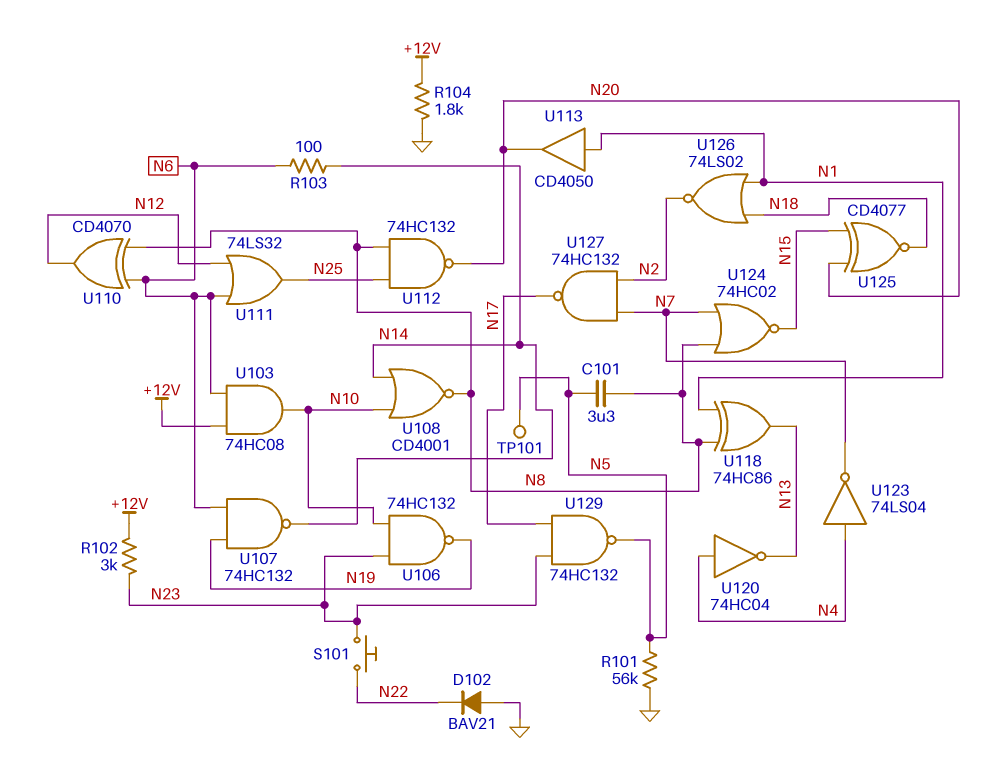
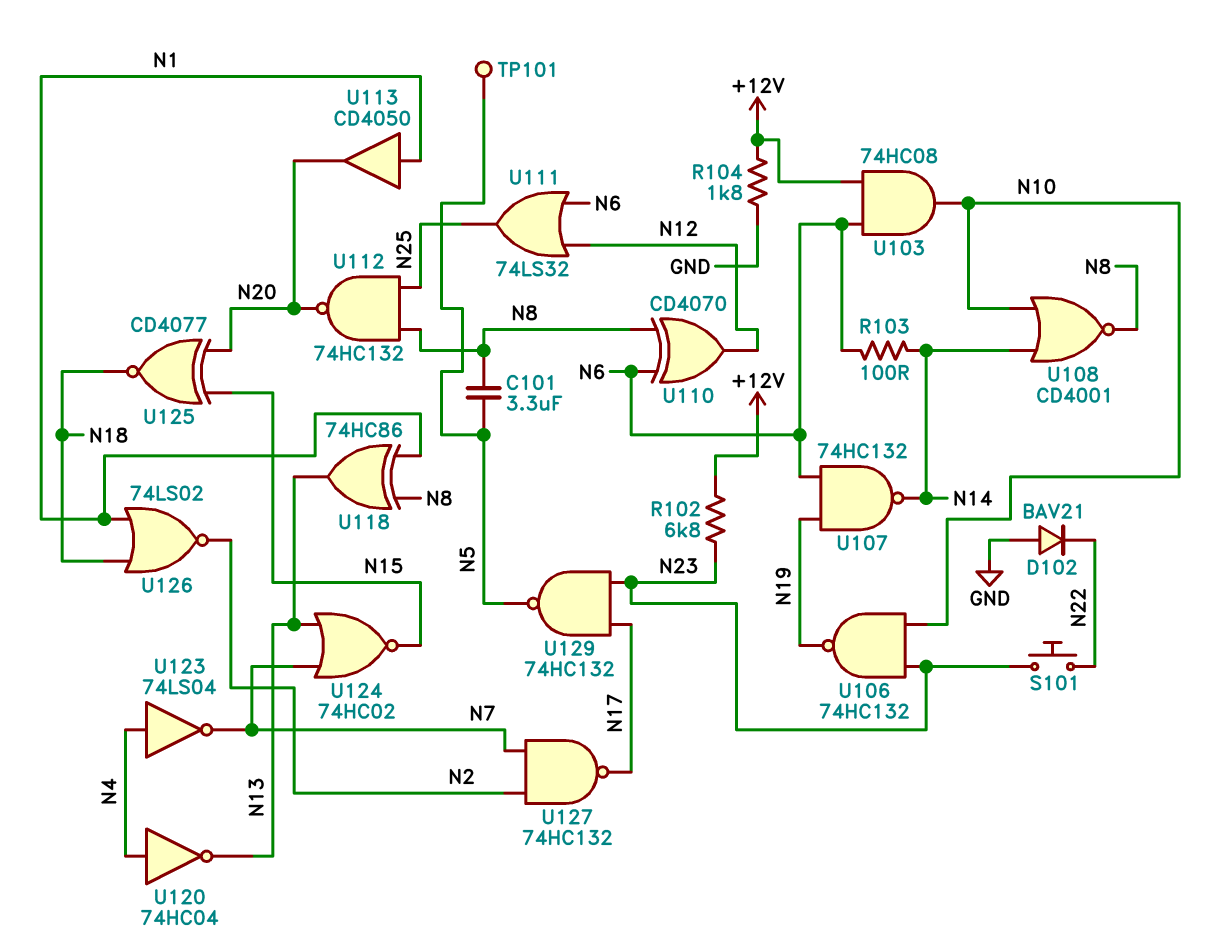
R101: 56k (GND, N5) -> none
R102: 3k (+12V, N23) -> 6.8k (+12V, N23)
U124: NOR 74HC02 (in N7, in N8, out N15) -> NOR 74HC02 (in N7, in N13, out N15)

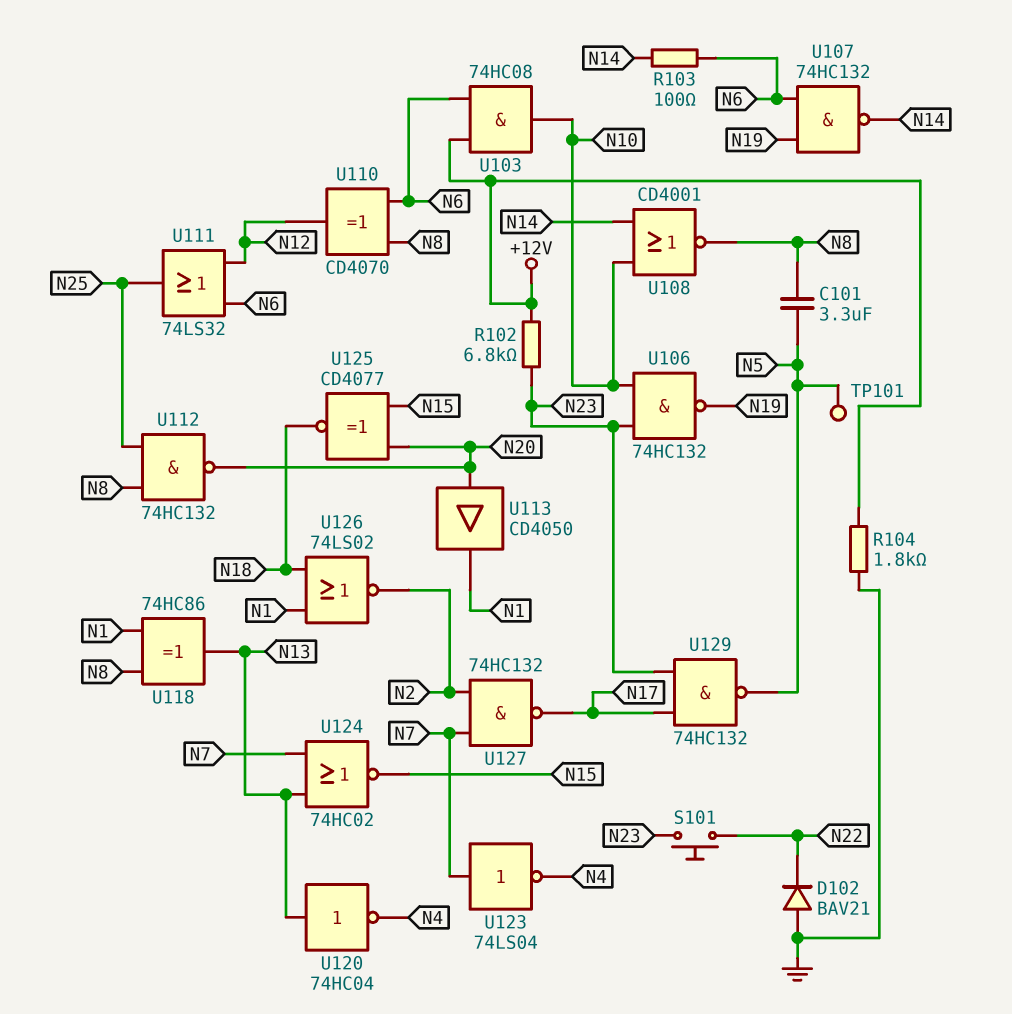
U113: buffer CD4050 (in N1, out N20) -> buffer CD4050 (in N20, out N1)
U120: NOT 74HC04 (in N4, out N13) -> NOT 74HC04 (in N13, out N4)
U123: NOT 74LS04 (in N4, out N7) -> NOT 74LS04 (in N7, out N4)

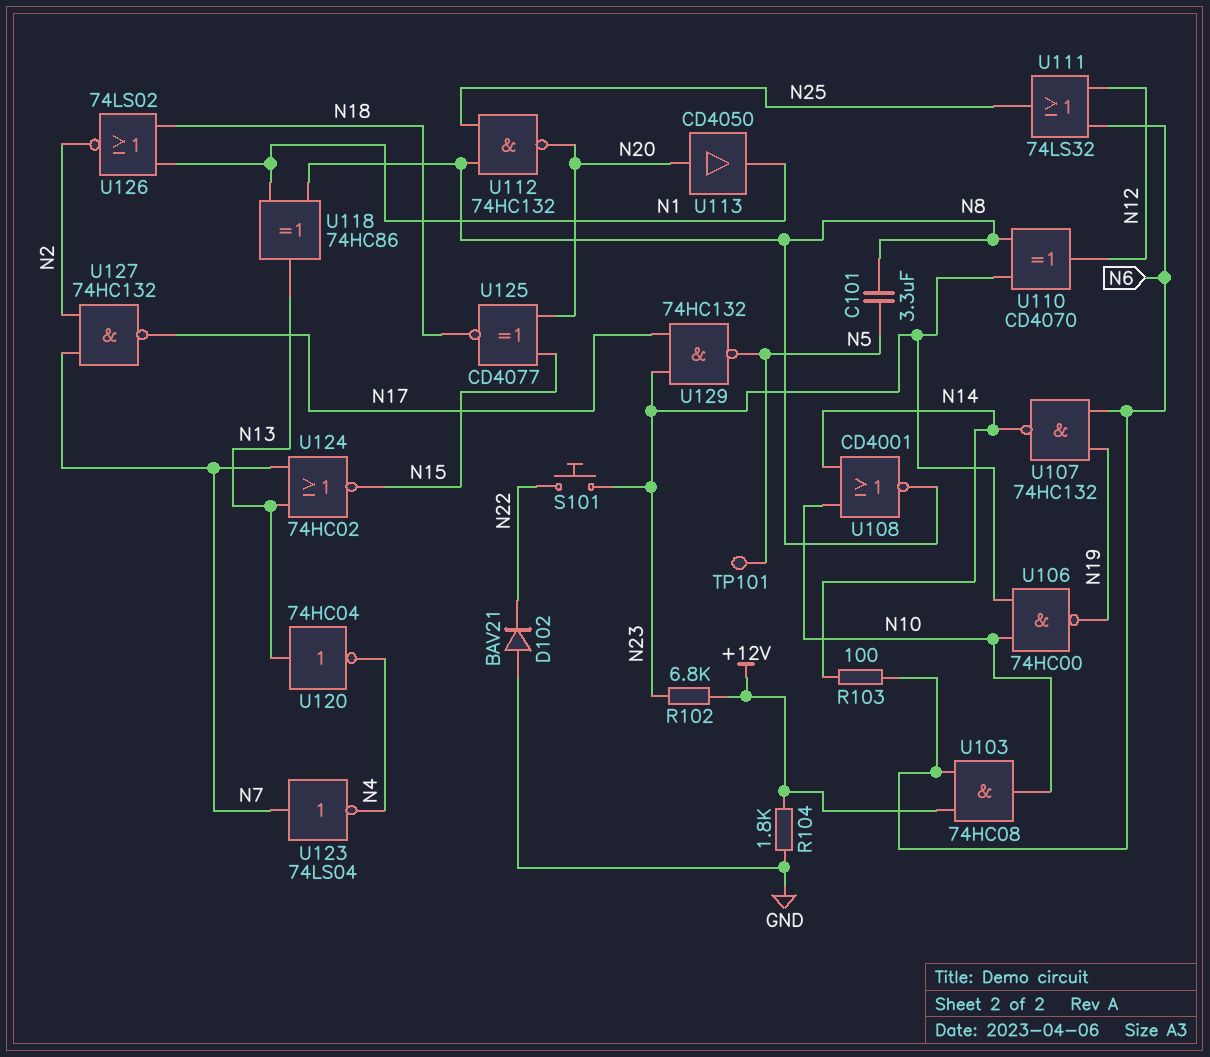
U106: NAND 74HC132 (in N10, in N23, out N19) -> NAND 74HC00 (in N10, in N23, out N19)
U110: XOR CD4070 (in N6, in N8, out N12) -> XOR CD4070 (in N8, in N23, out N12)

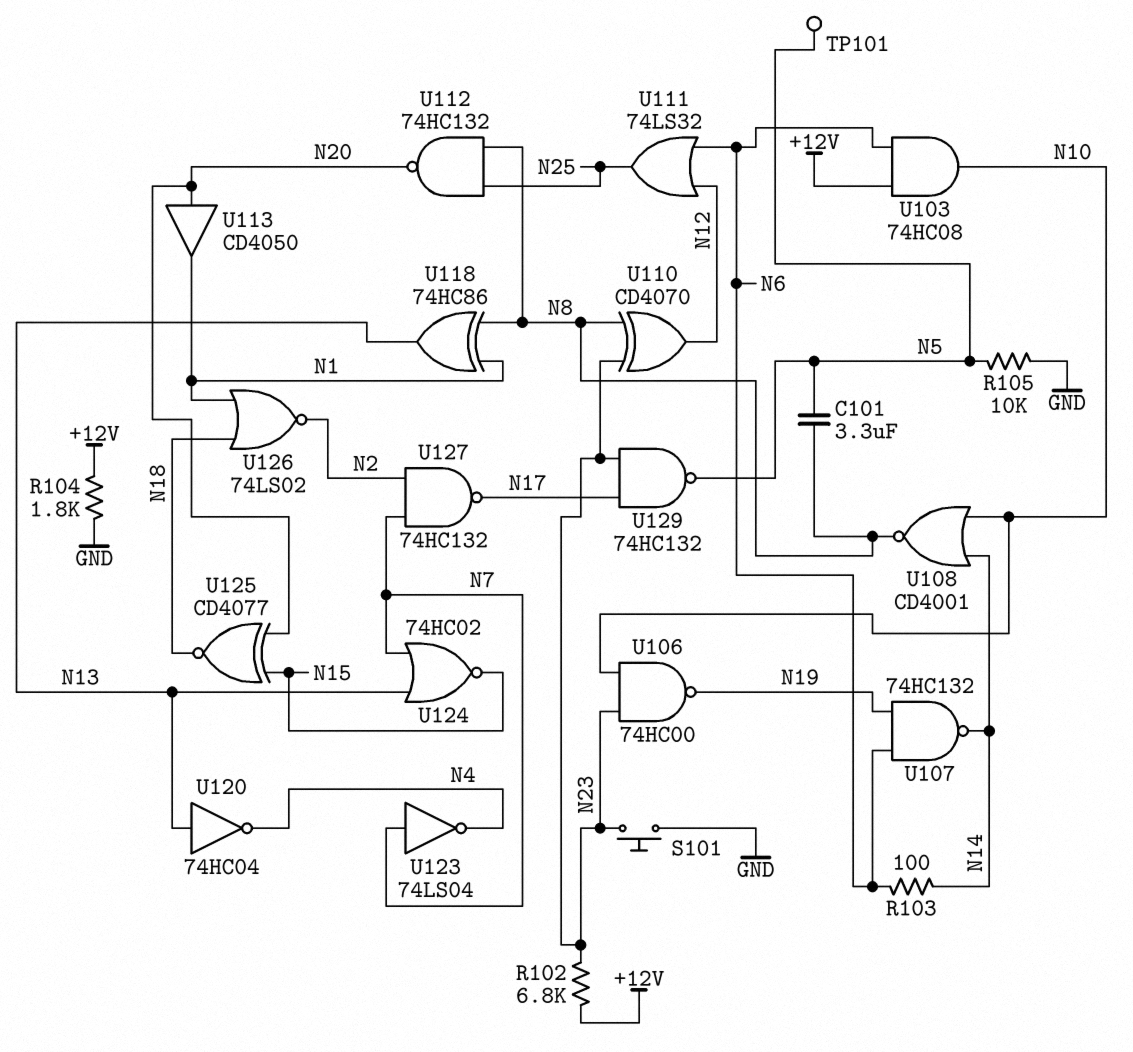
D102: diode BAV21 (A GND, K N22) -> none
R105: none -> 10k (GND, N5)
S101: button (N22, N23) -> button (GND, N23)

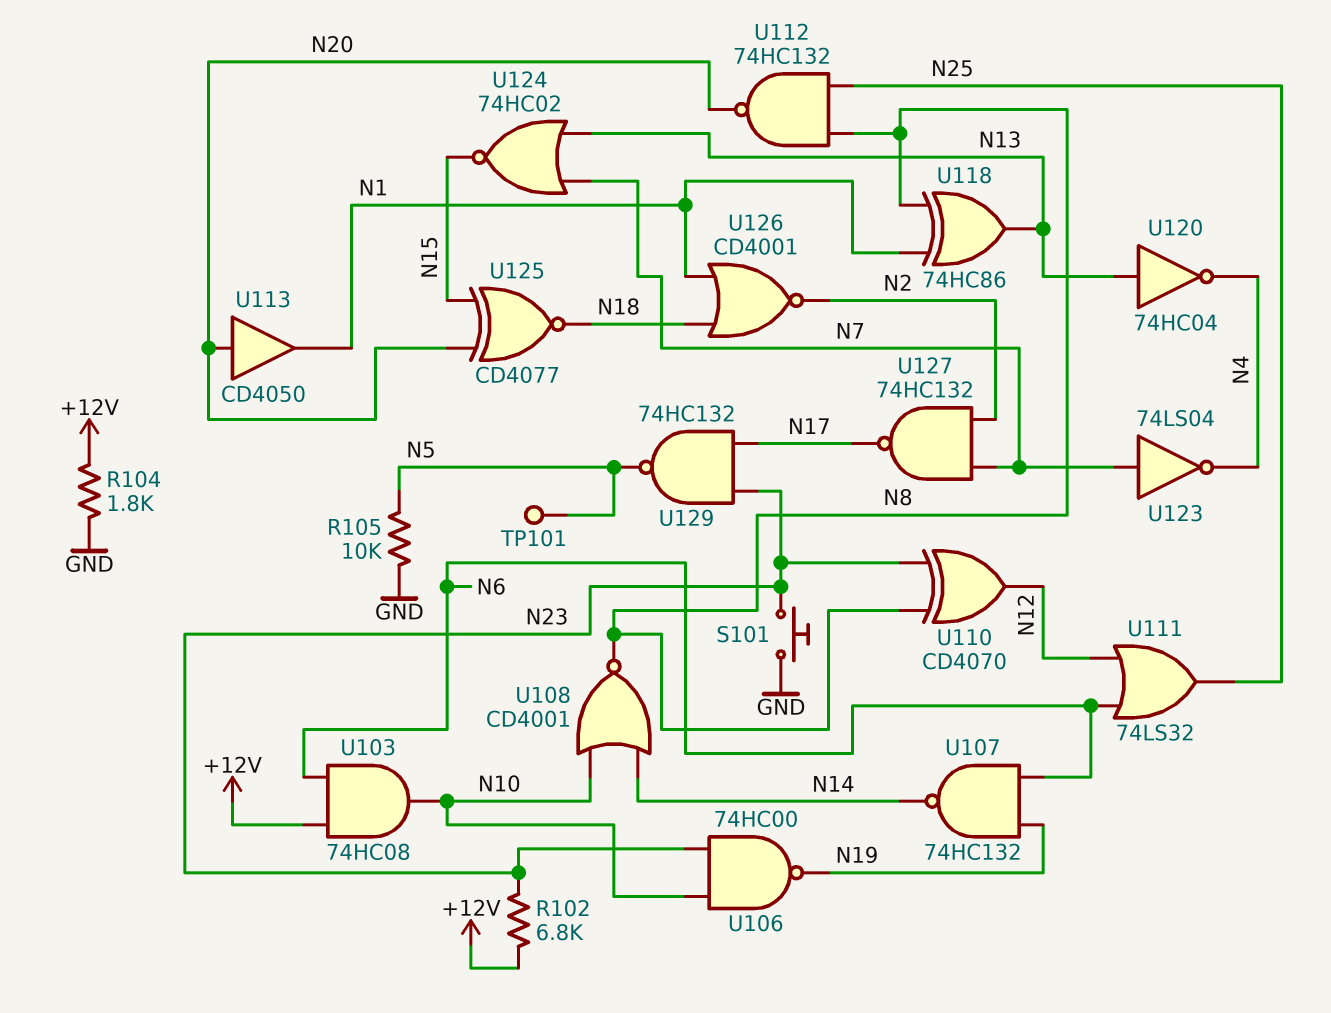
C101: 3.3uF (N5, N8) -> none
R103: 100 (N6, N14) -> none
U126: NOR 74LS02 (in N1, in N18, out N2) -> NOR CD4001 (in N1, in N18, out N2)

